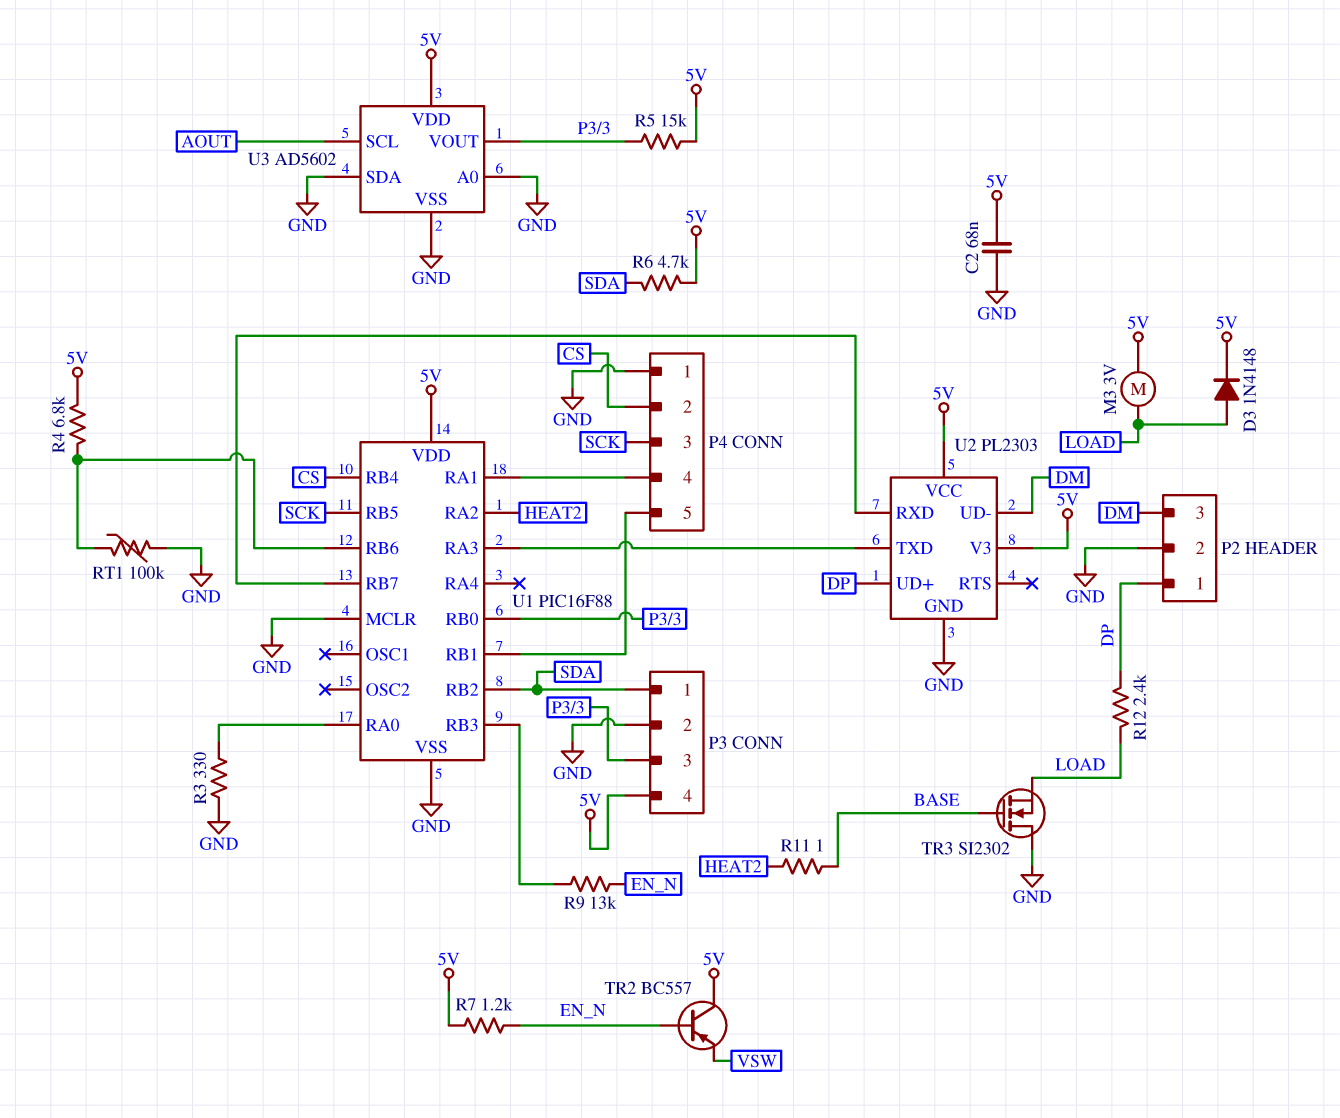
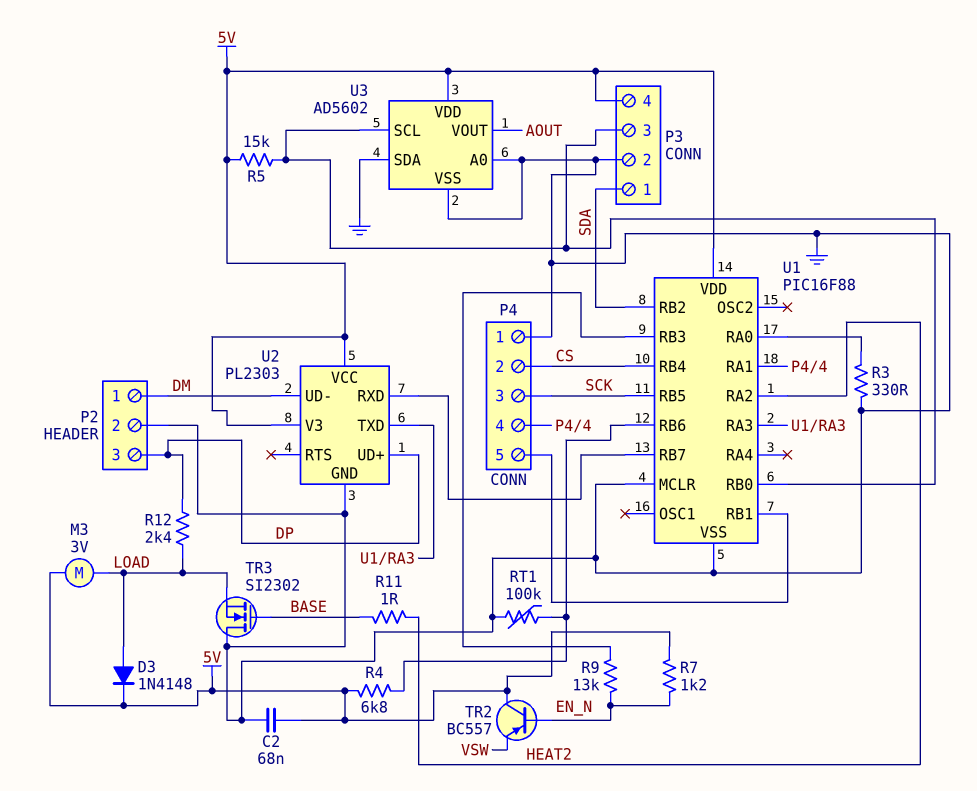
P2 pin 1: DP -> DM
P2 pin 3: DM -> DP
R6: 4.7k (5V, SDA) -> none
U3 pin SCL: AOUT -> P3/3
U3 pin VOUT: P3/3 -> AOUT

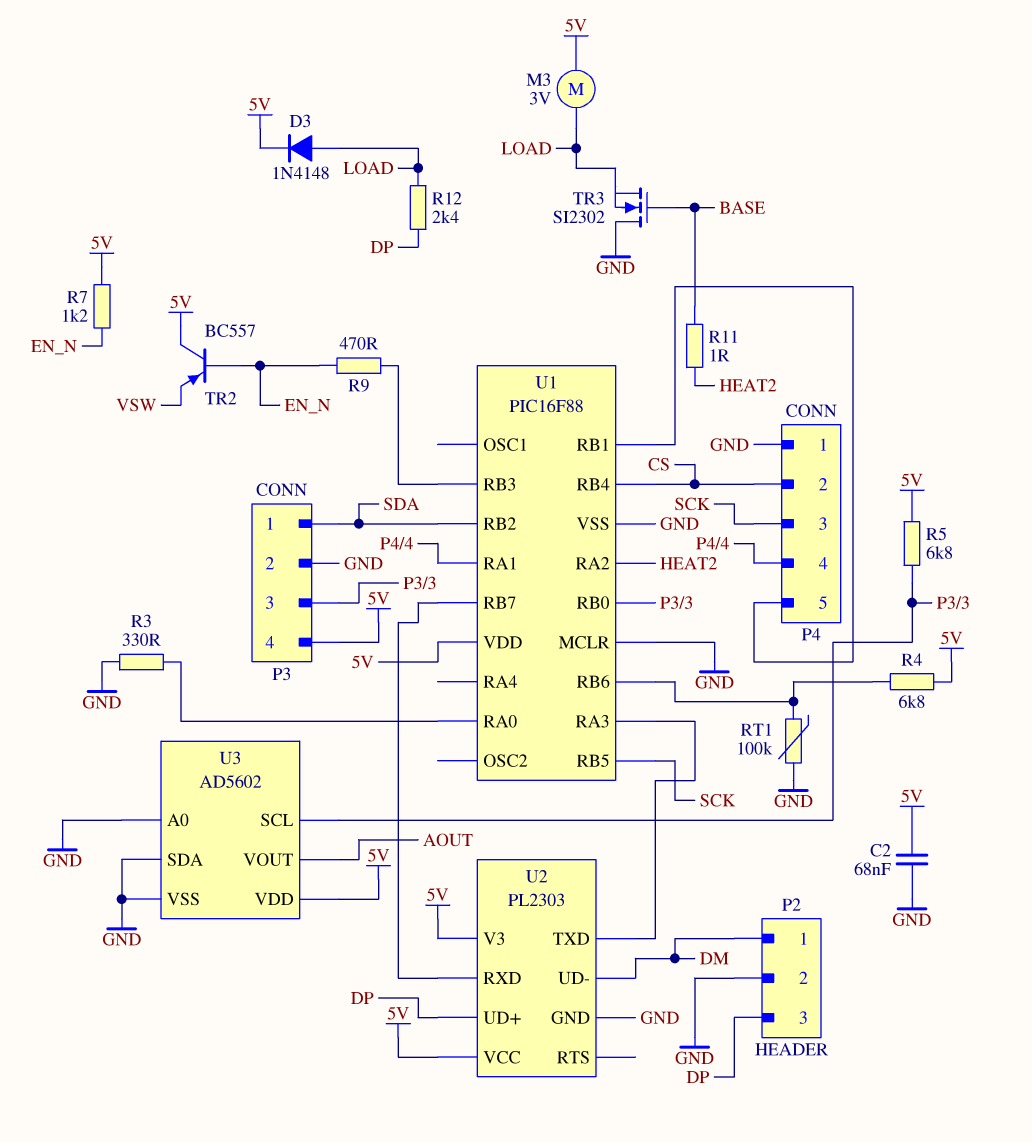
R5: 15k (5V, P3/3) -> 6.8k (5V, P3/3)
R9: 13k (EN_N, U1/RB3) -> 470 (EN_N, U1/RB3)

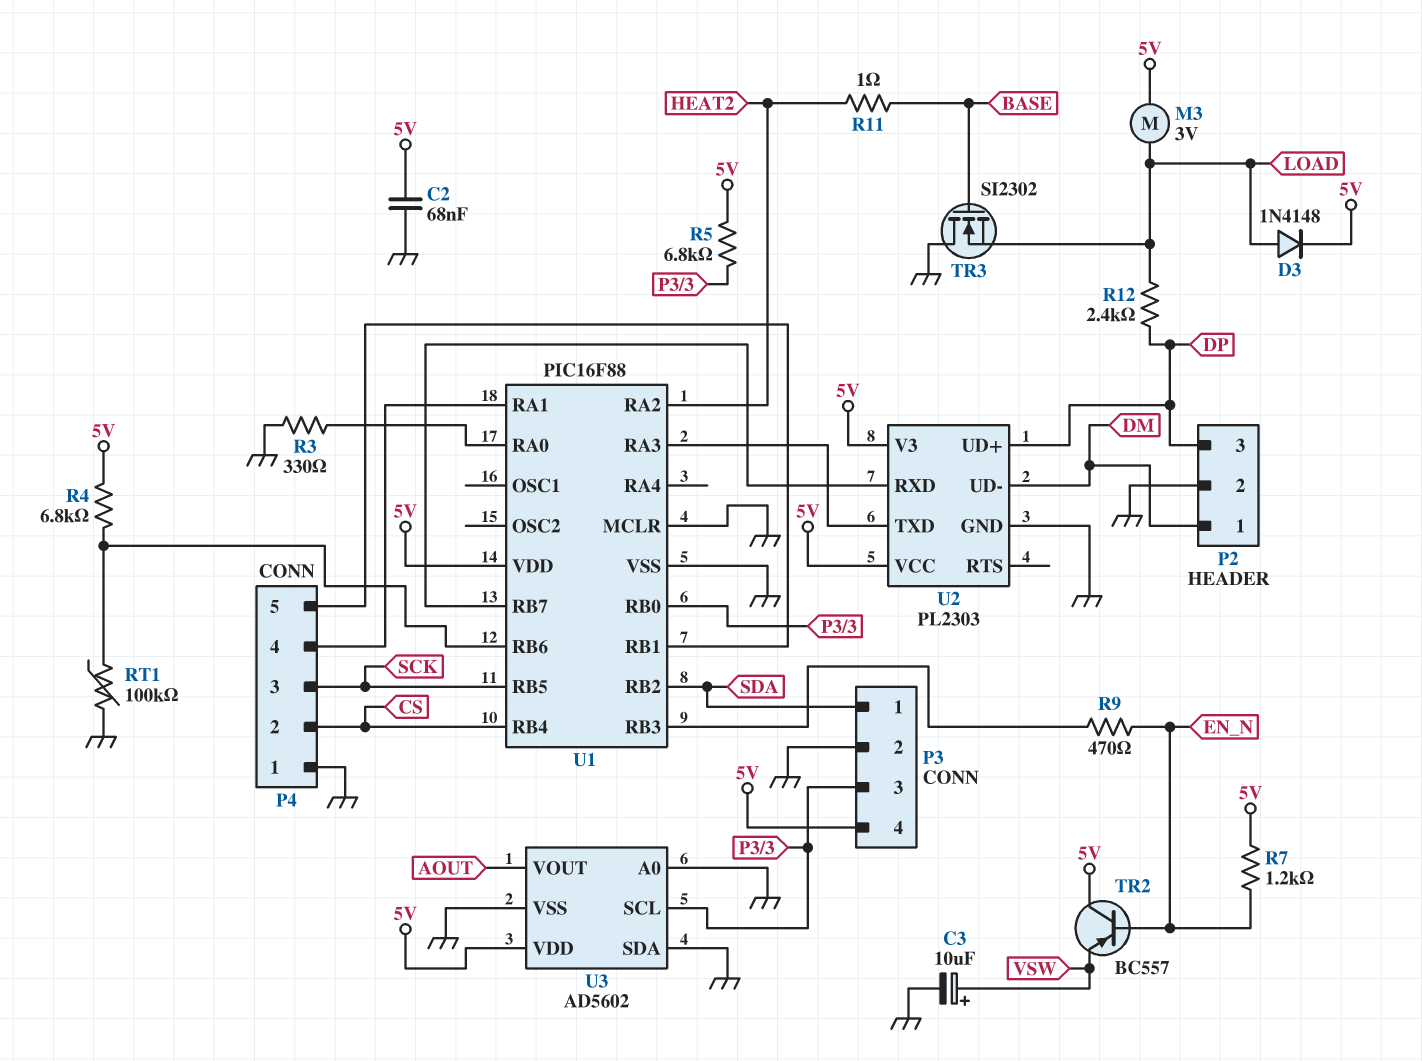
C3: none -> 10uF (plus VSW, minus GND)

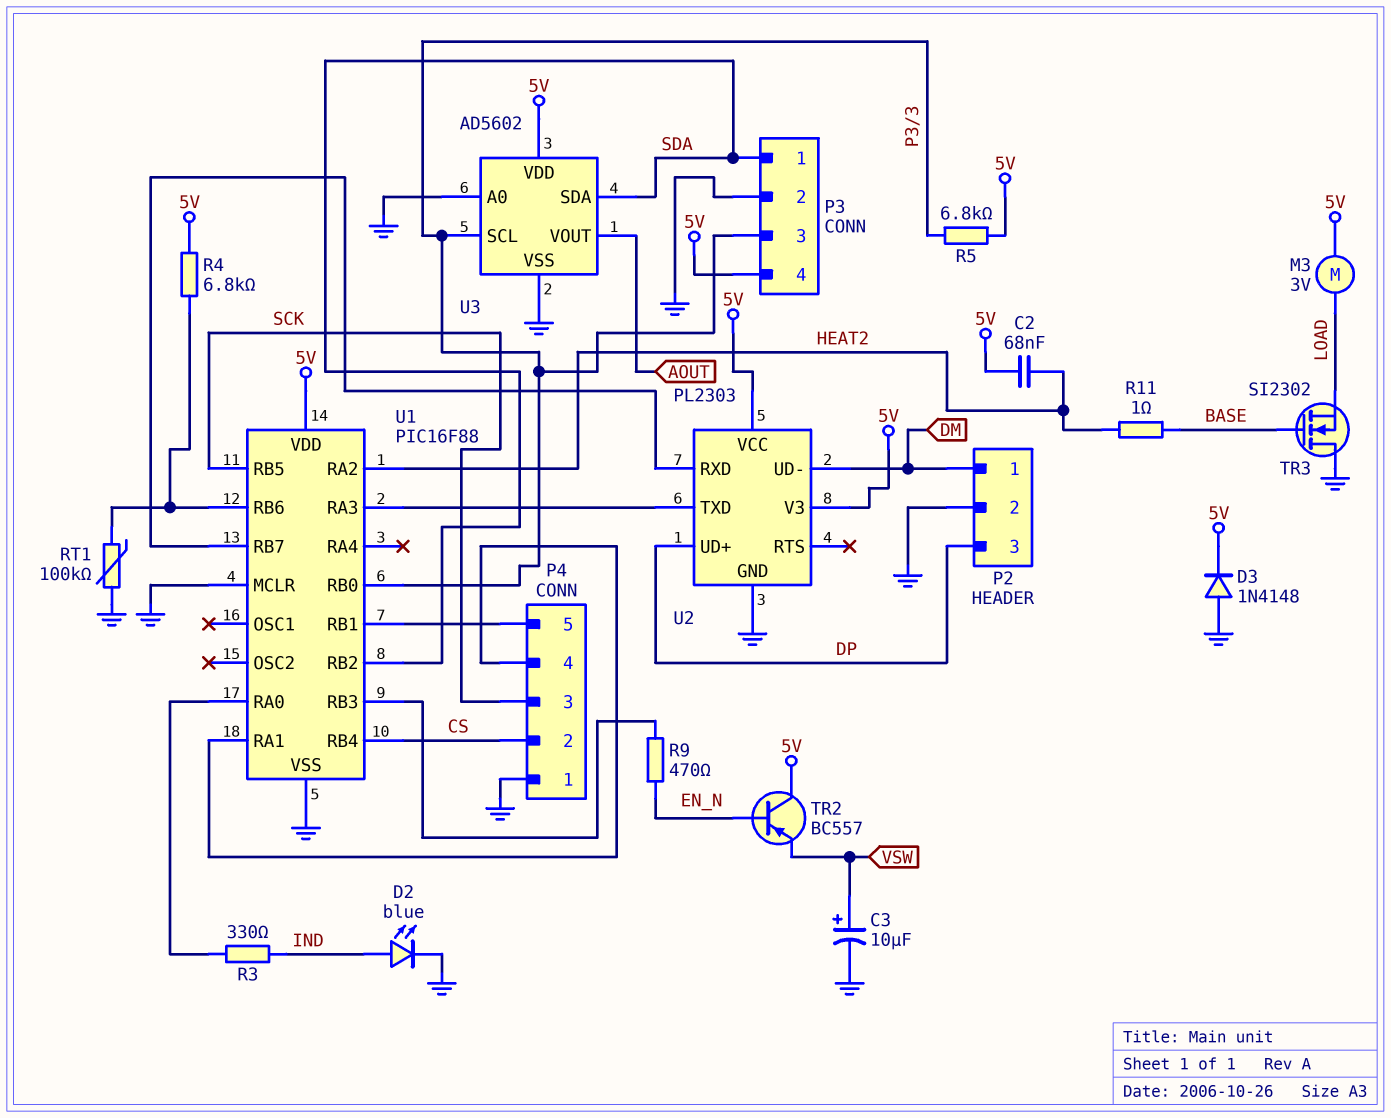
C2: 68nF (5V, GND) -> 68nF (5V, HEAT2)
D2: none -> LED blue (A IND, K GND)
D3: diode 1N4148 (A LOAD, K 5V) -> diode 1N4148 (A GND, K 5V)
R3: 330 (GND, U1/RA0) -> 330 (IND, U1/RA0)
R7: 1.2k (5V, EN_N) -> none
R12: 2.4k (DP, LOAD) -> none
U3 pin SDA: GND -> SDA

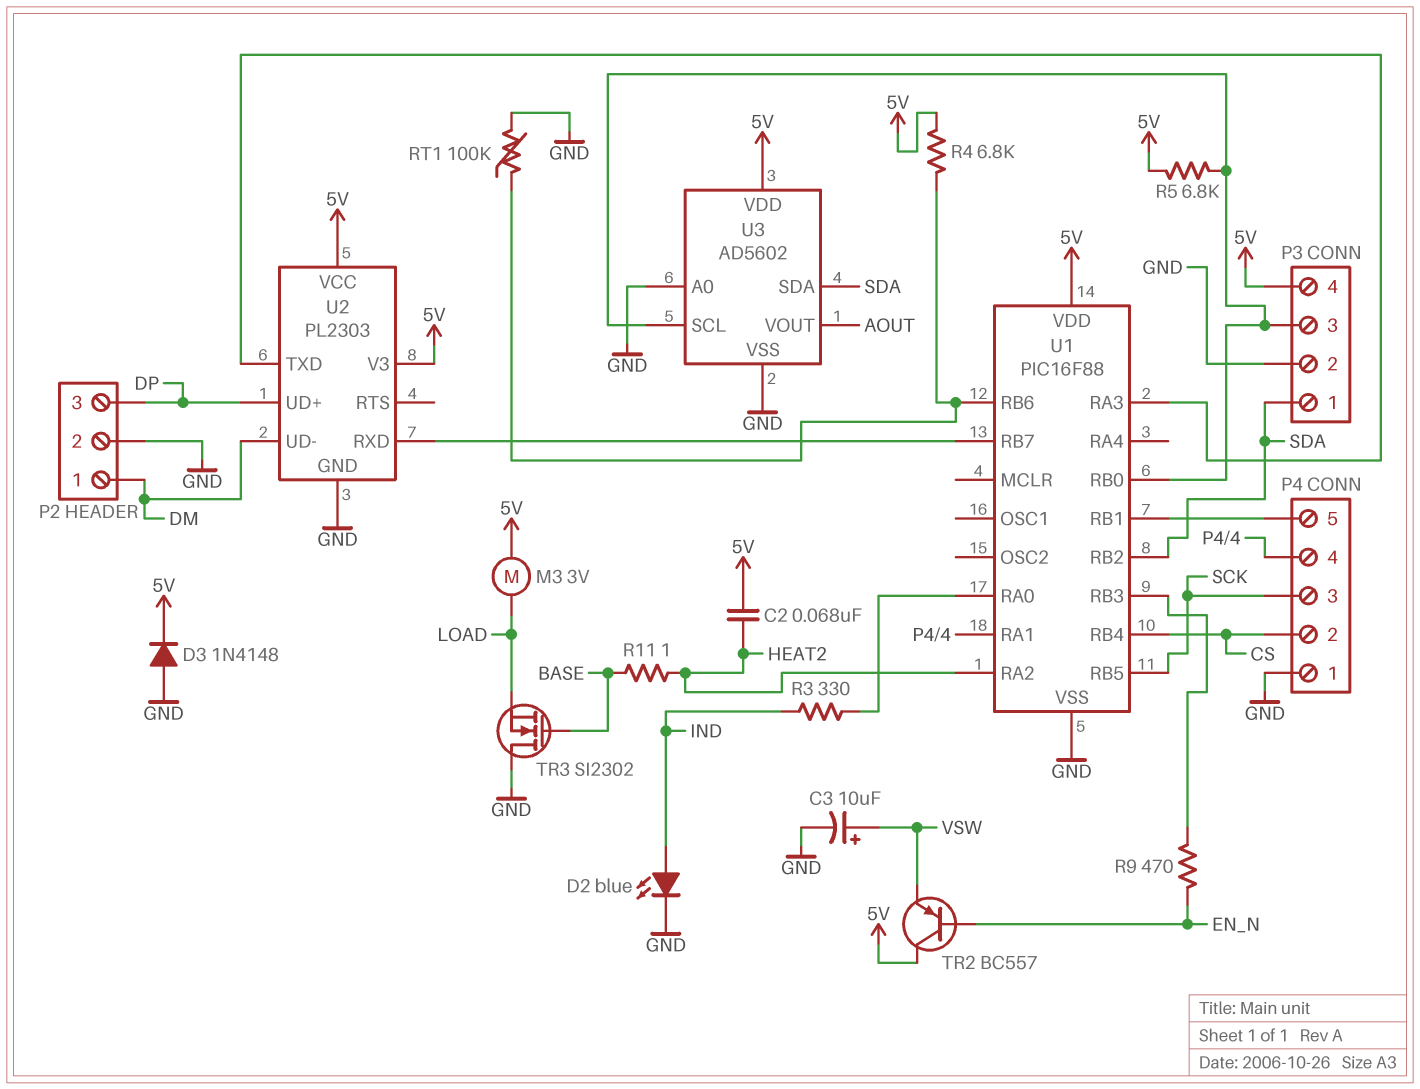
U1 pin MCLR: GND -> none

